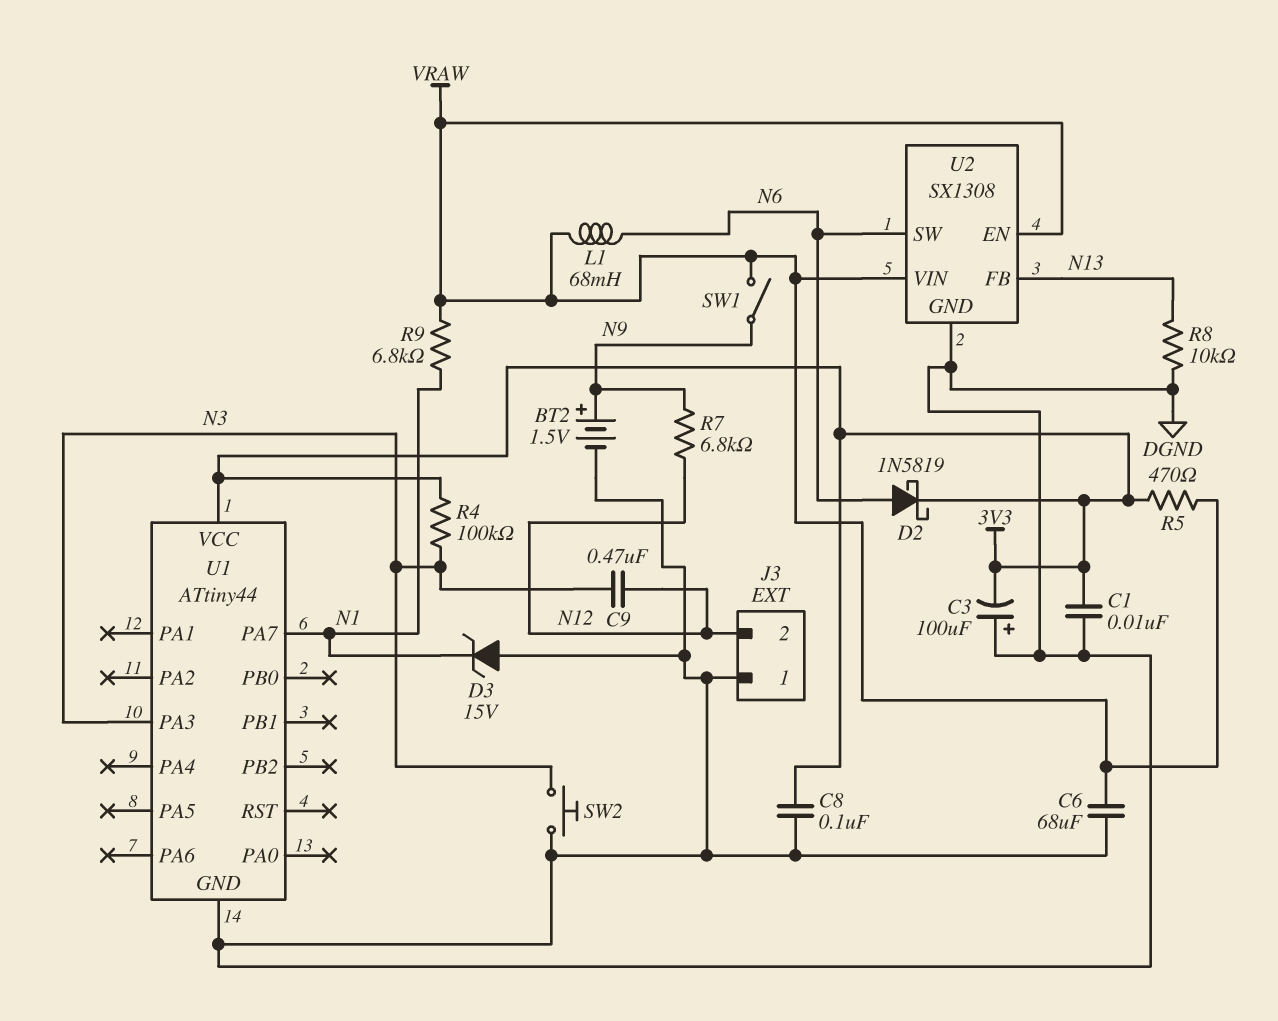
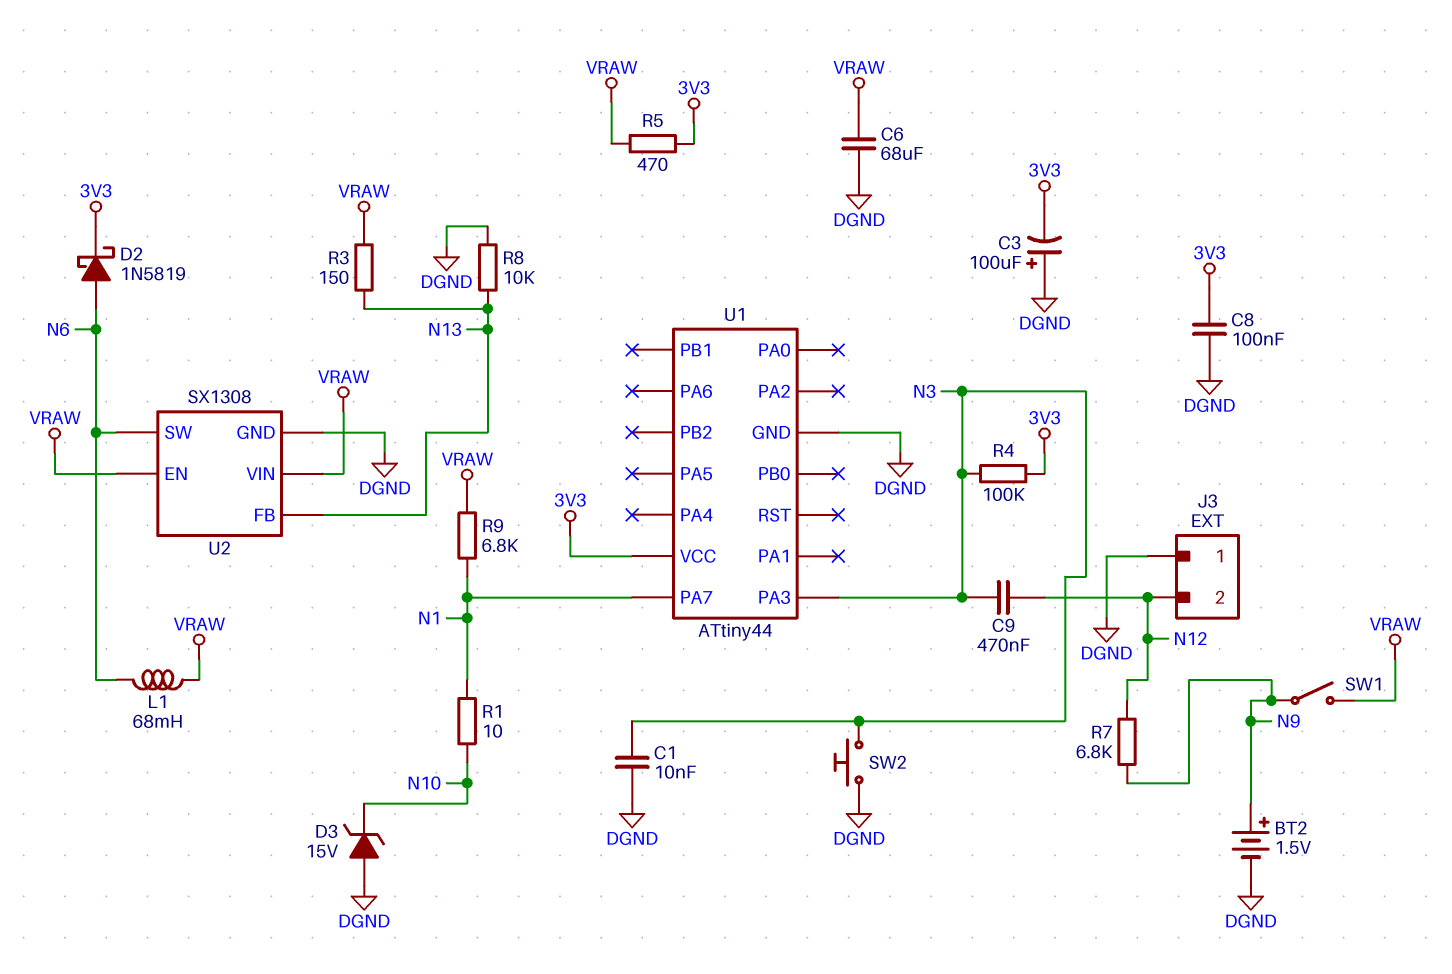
C1: 10nF (3V3, DGND) -> 10nF (DGND, N3)
D3: zener 15V (A DGND, K N1) -> zener 15V (A DGND, K N10)
R1: none -> 10 (N1, N10)
R3: none -> 150 (N13, VRAW)

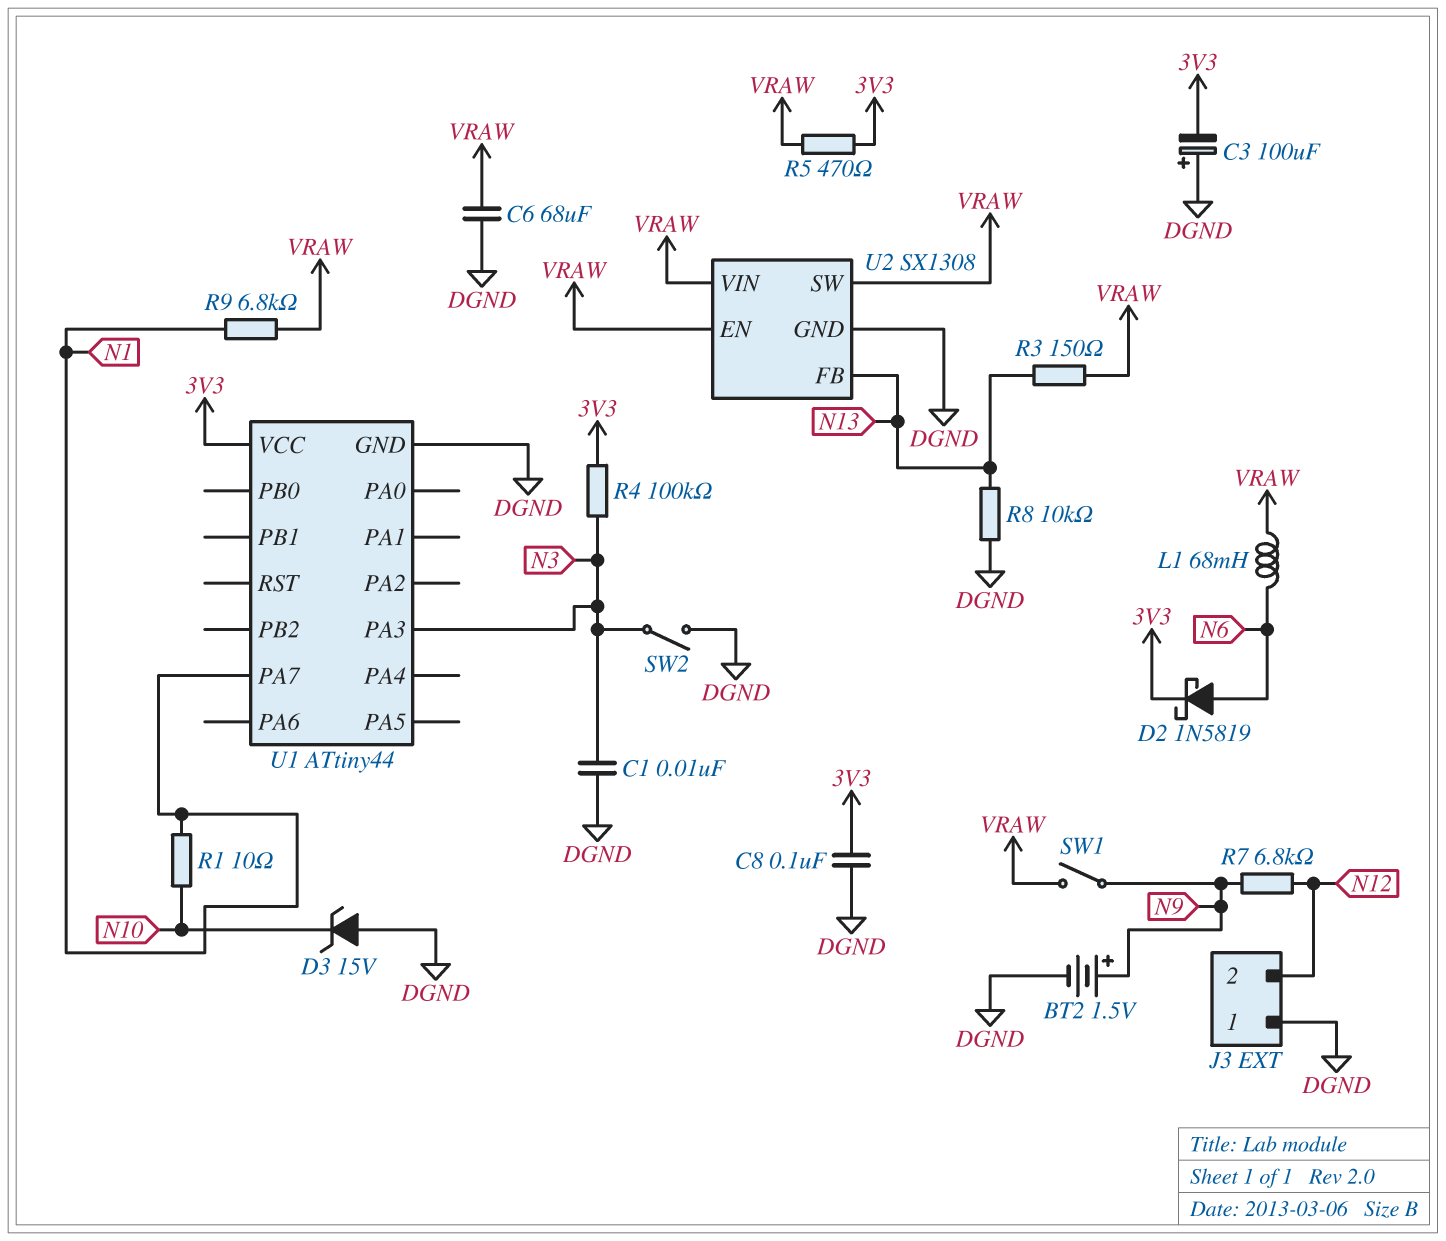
C9: 470nF (N3, N12) -> none
SW2: button (DGND, N3) -> switch (DGND, N3)
U2 pin SW: N6 -> VRAW

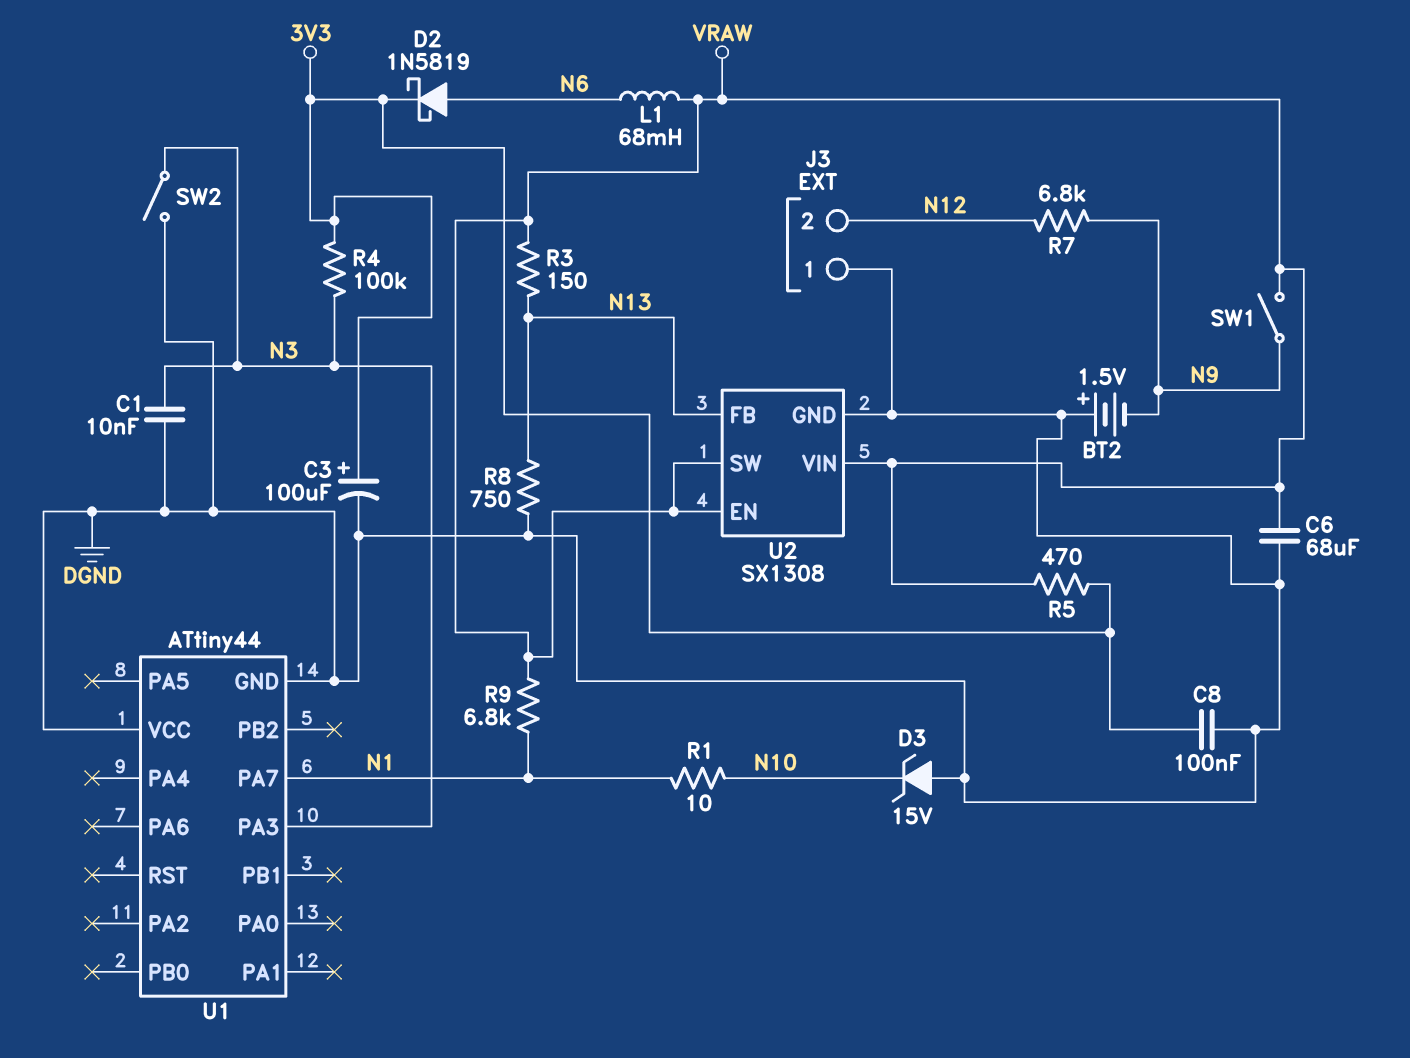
BT2: 1.5V (plus N9, minus DGND) -> 1.5V (plus DGND, minus N9)
C3: 100uF (plus DGND, minus 3V3) -> 100uF (plus 3V3, minus DGND)
R8: 10k (DGND, N13) -> 750 (DGND, N13)
U1 pin VCC: 3V3 -> DGND

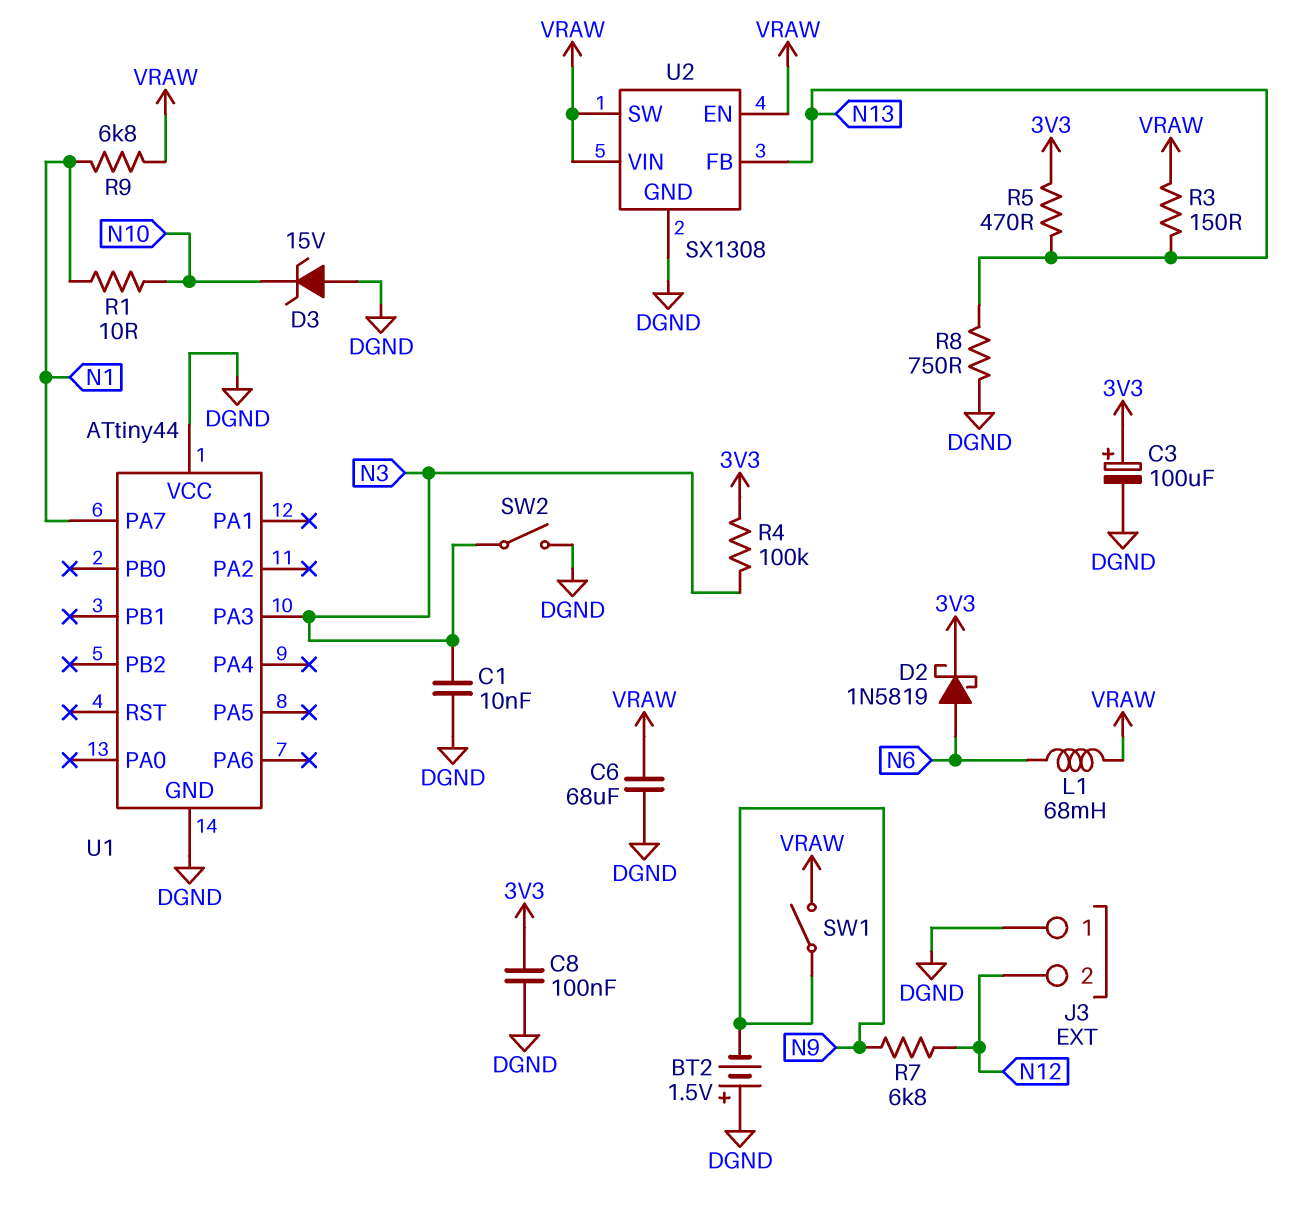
R5: 470 (3V3, VRAW) -> 470 (3V3, N13)

